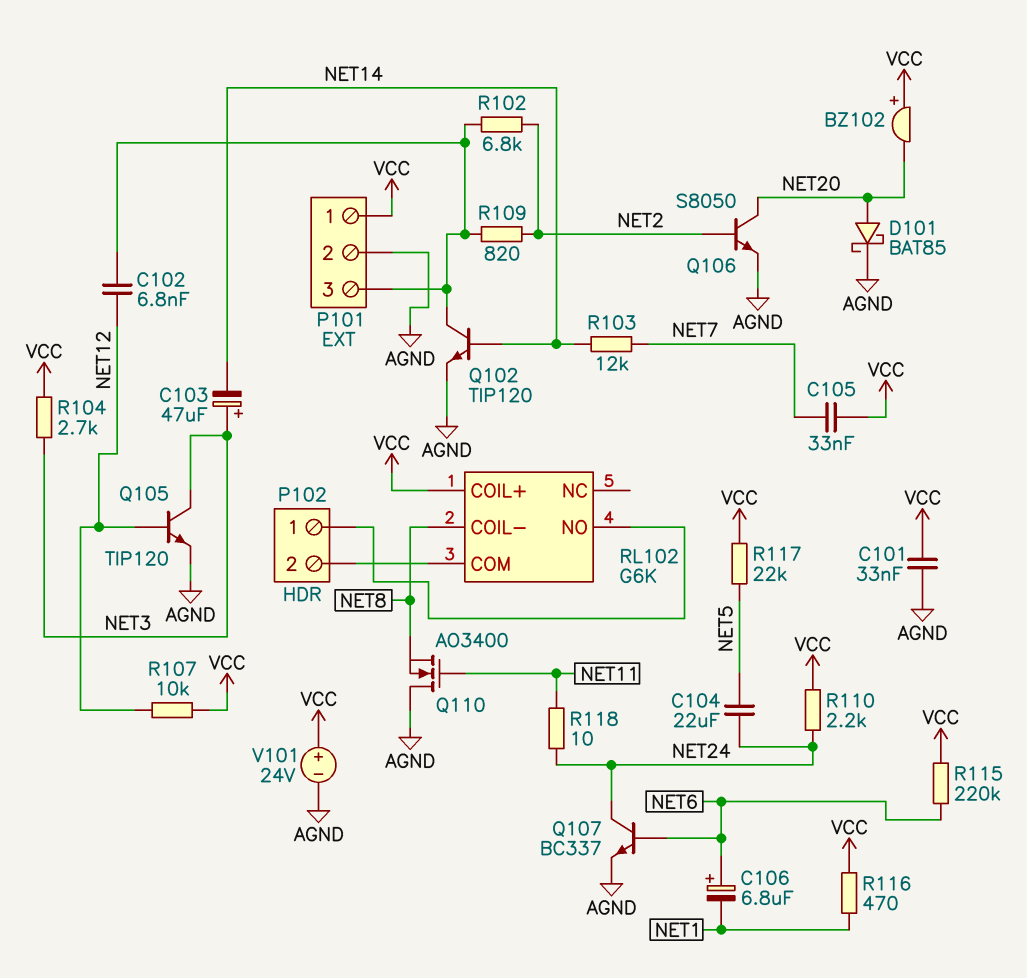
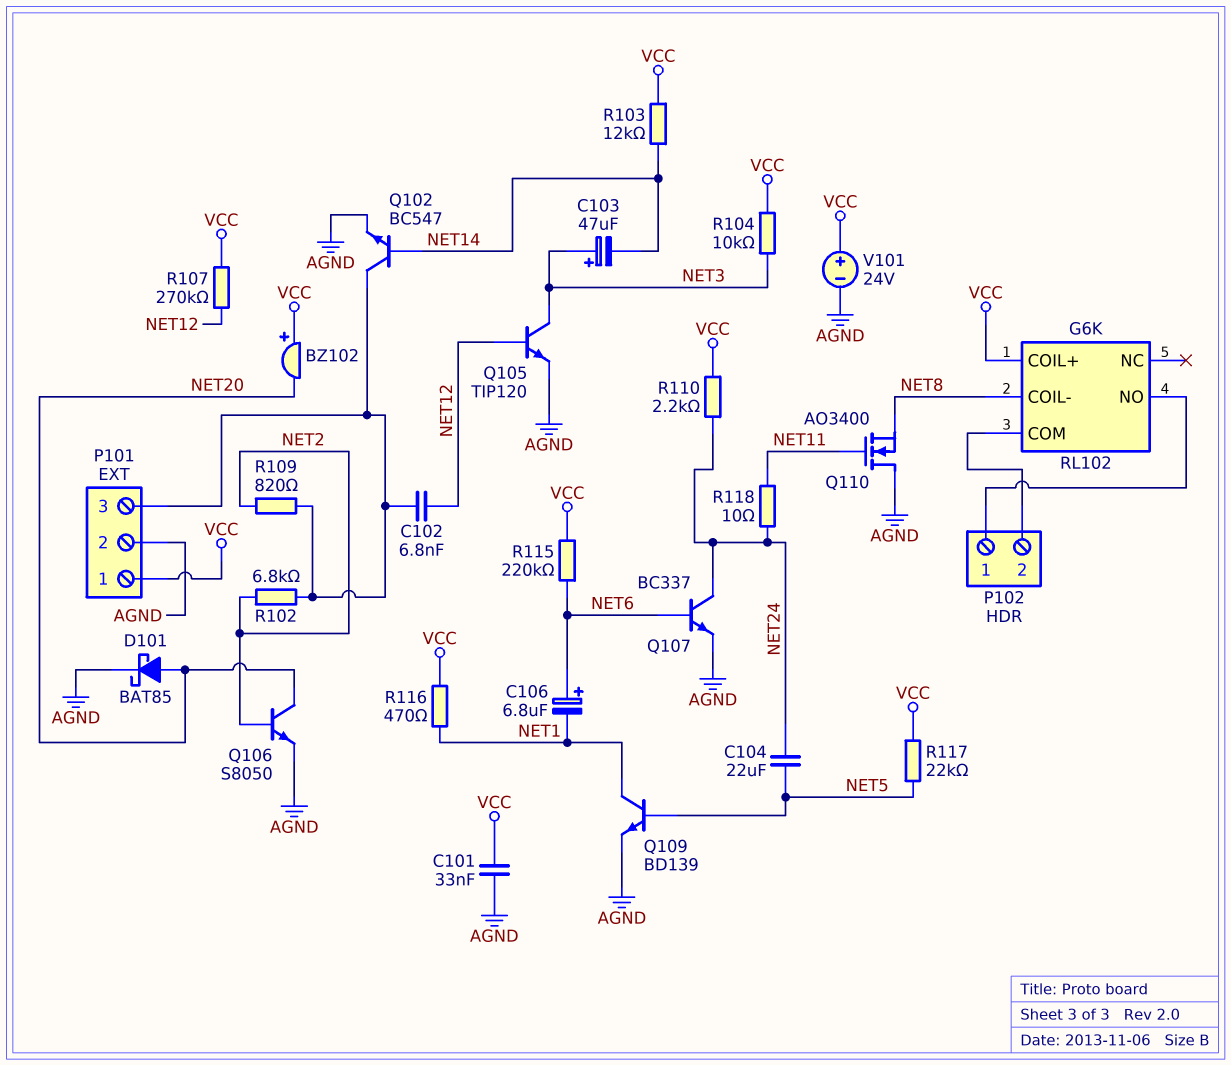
C105: 33nF (NET7, VCC) -> none
Q102: NPN TIP120 (B NET14, C P101/3, E AGND) -> NPN BC547 (B NET14, C P101/3, E AGND)
Q109: none -> NPN BD139 (B NET5, C NET1, E AGND)
R103: 12k (NET7, NET14) -> 12k (NET14, VCC)
R104: 2.7k (NET3, VCC) -> 10k (NET3, VCC)
R107: 10k (NET12, VCC) -> 270k (NET12, VCC)

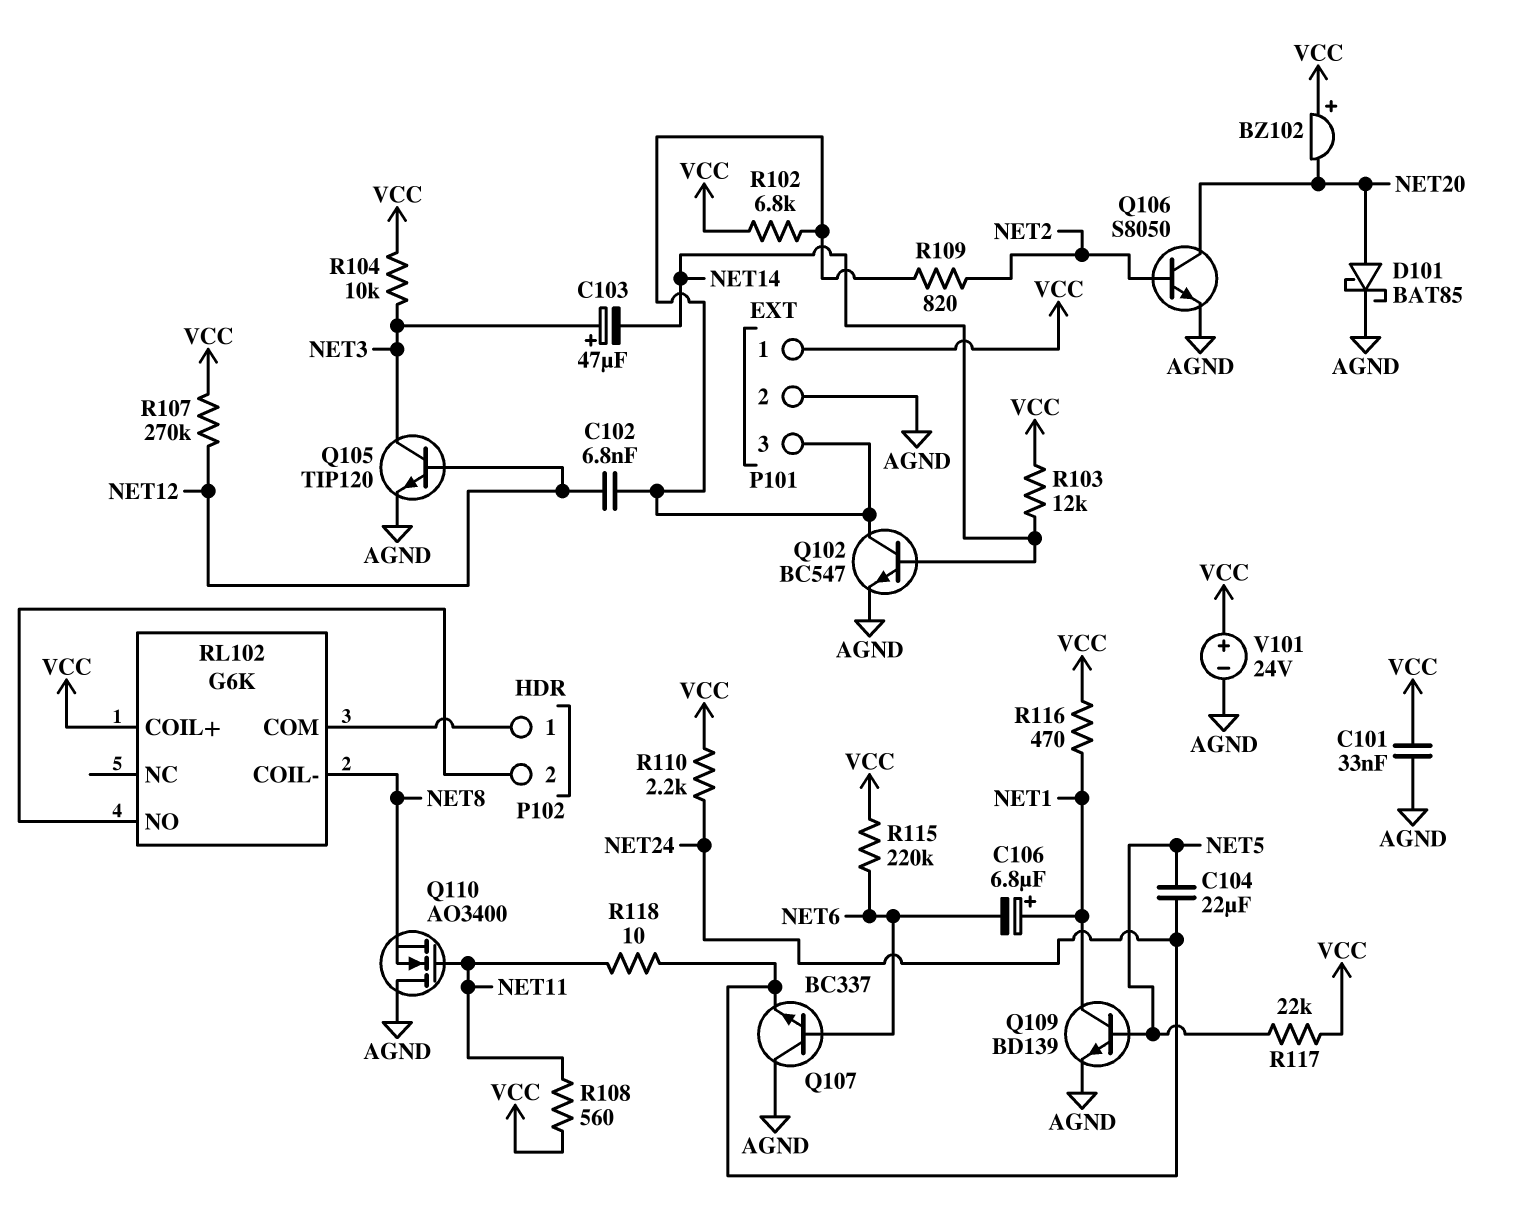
C106: 6.8uF (plus NET6, minus NET1) -> 6.8uF (plus NET1, minus NET6)
Q107: NPN BC337 (B NET6, C NET24, E AGND) -> NPN BC337 (B NET6, C AGND, E NET24)
R102: 6.8k (NET2, P101/3) -> 6.8k (P101/3, VCC)
R108: none -> 560 (NET11, VCC)
RL102 pin COM: P102/2 -> P102/1
RL102 pin NO: P102/1 -> P102/2

